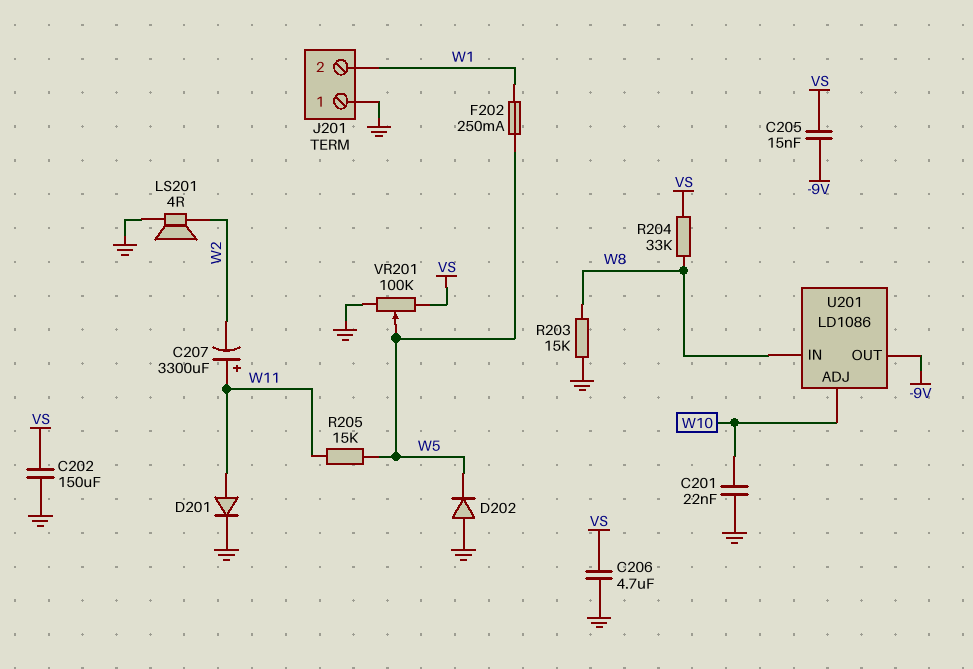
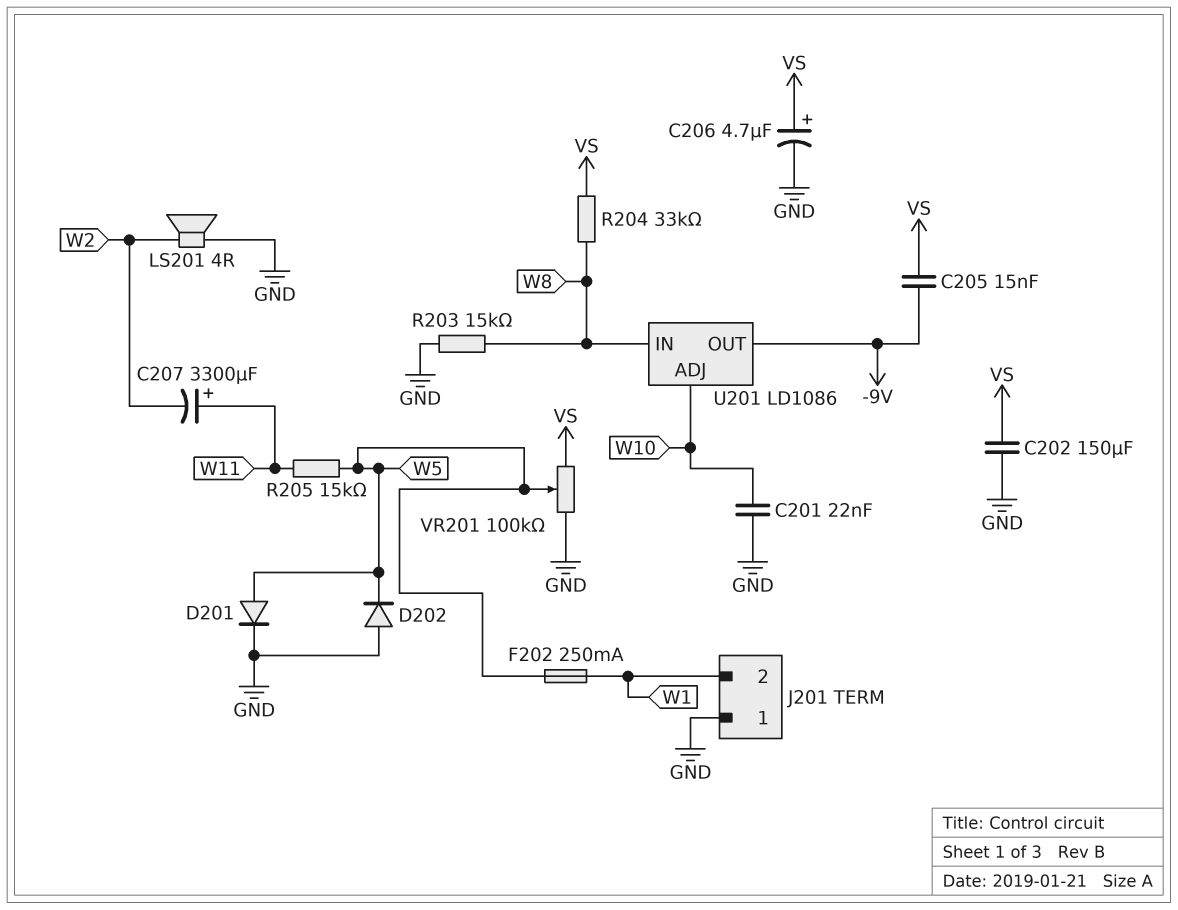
C206: 4.7uF (GND, VS) -> 4.7uF (plus VS, minus GND)
D201: diode (A W11, K GND) -> diode (A W5, K GND)

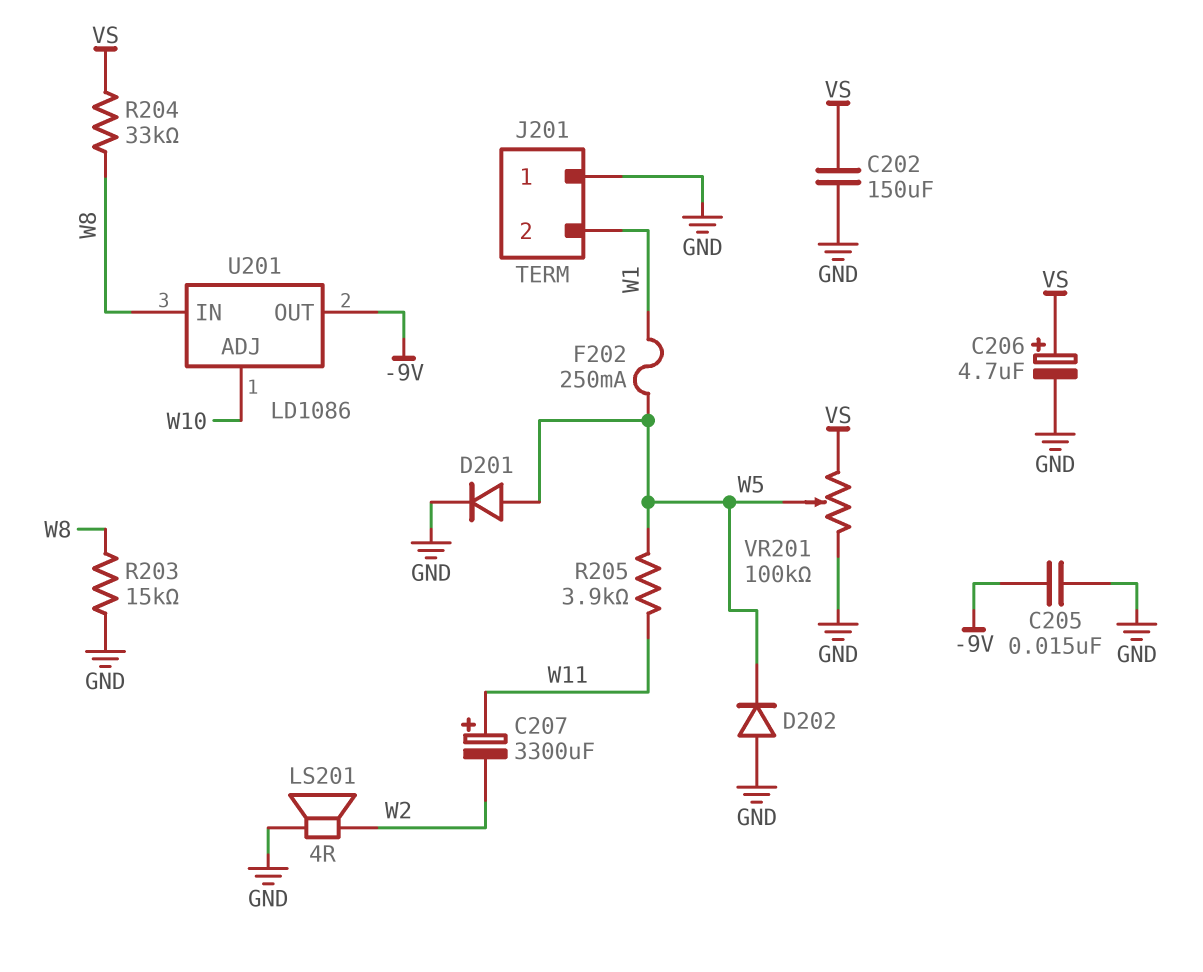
C201: 22nF (GND, W10) -> none
C205: 15nF (-9V, VS) -> 15nF (-9V, GND)
R205: 15k (W5, W11) -> 3.9k (W5, W11)

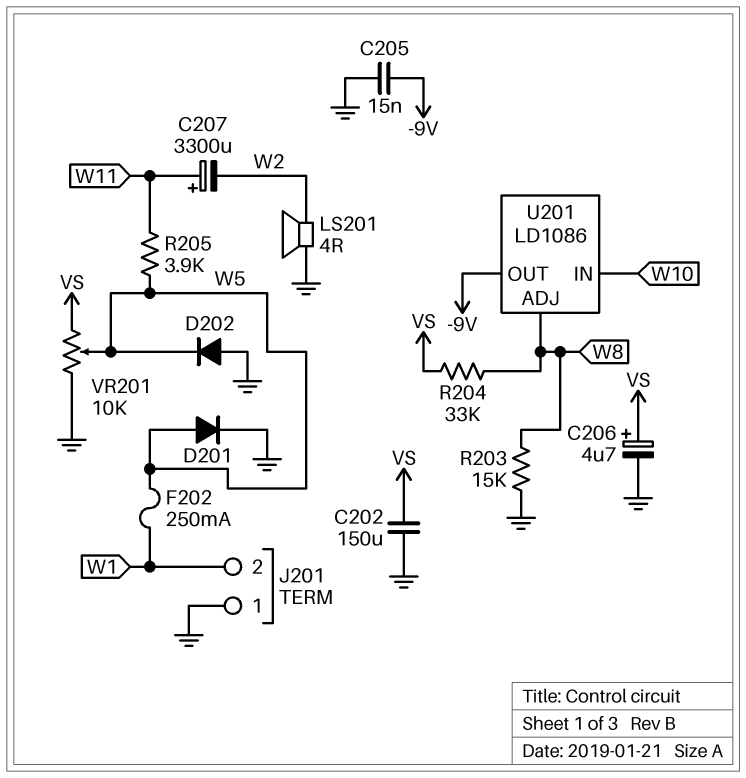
U201 pin ADJ: W10 -> W8
U201 pin IN: W8 -> W10
VR201: 100k (GND, VS, wiper W5) -> 10k (GND, VS, wiper W5)

